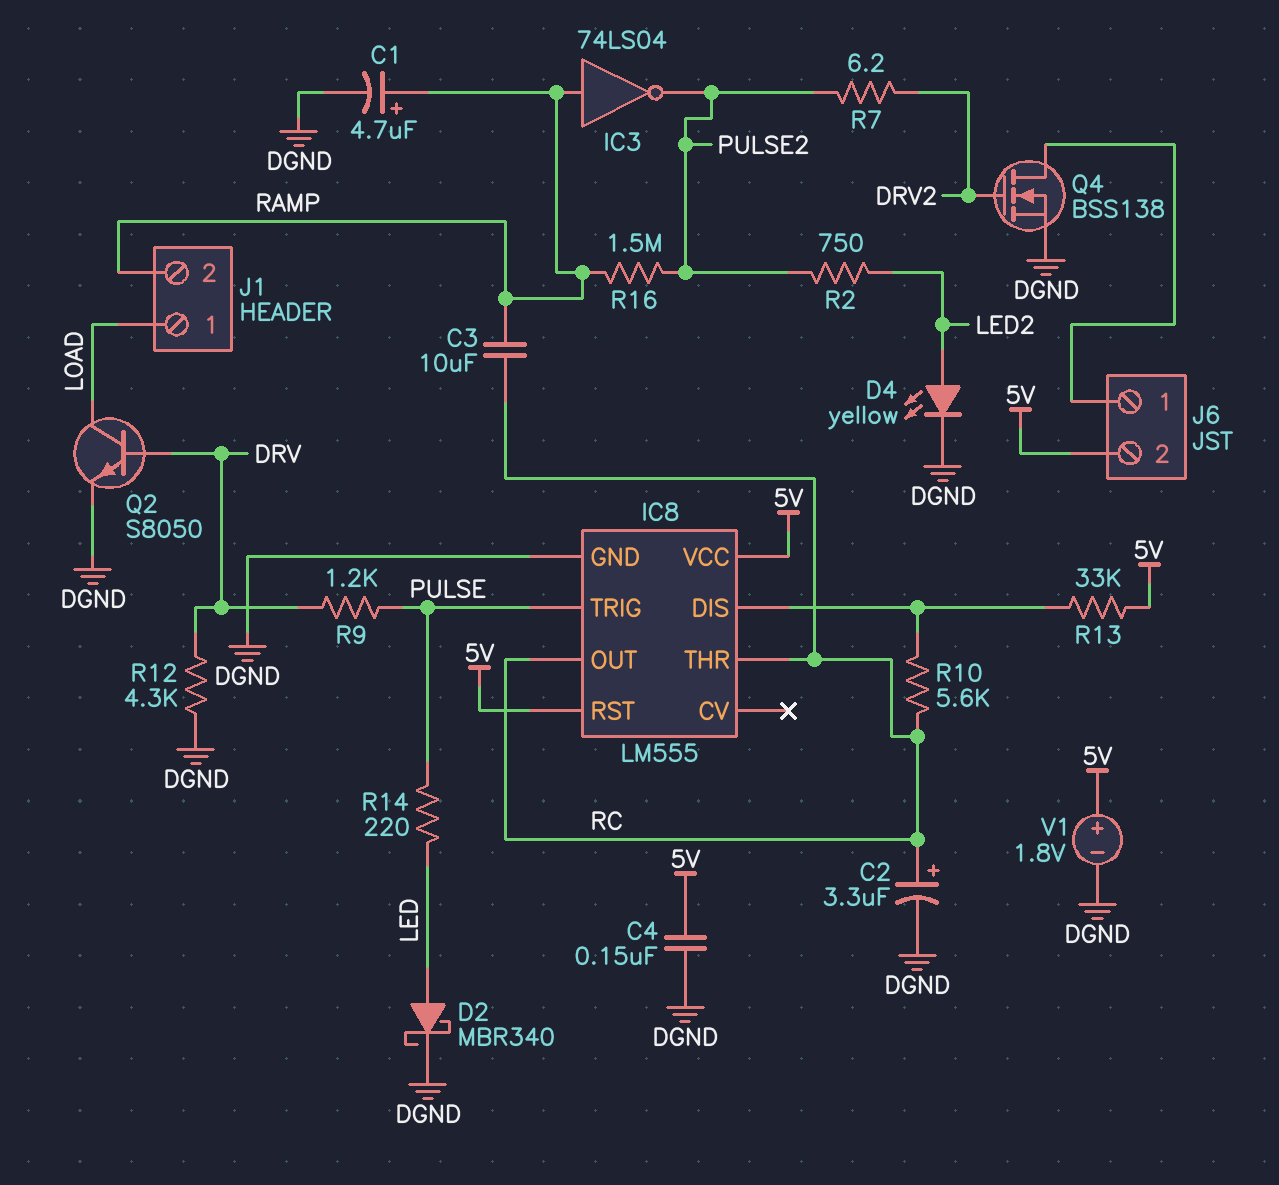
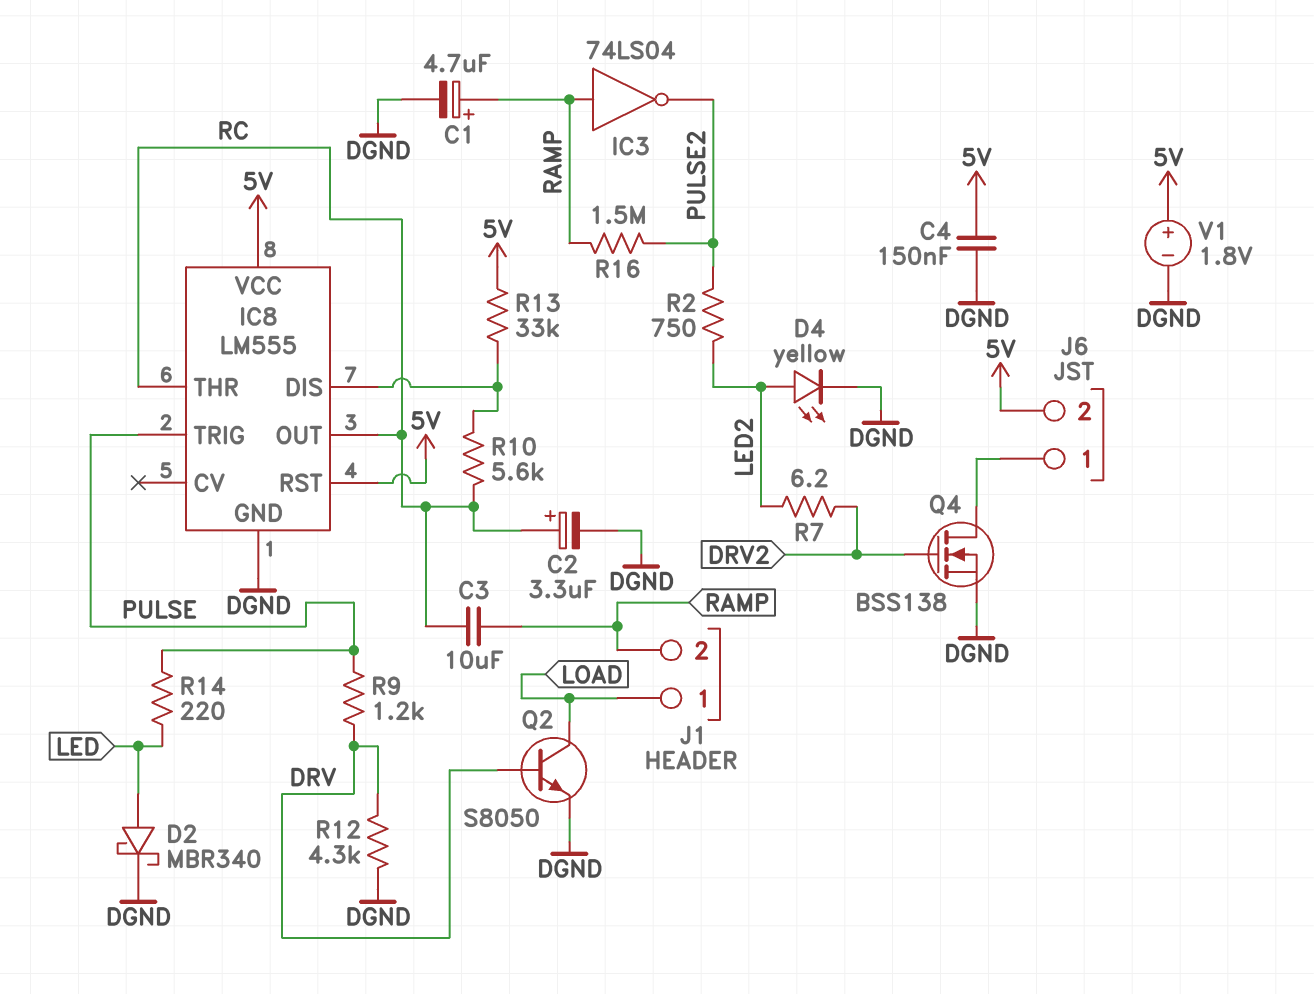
R7: 6.2 (DRV2, PULSE2) -> 6.2 (DRV2, LED2)

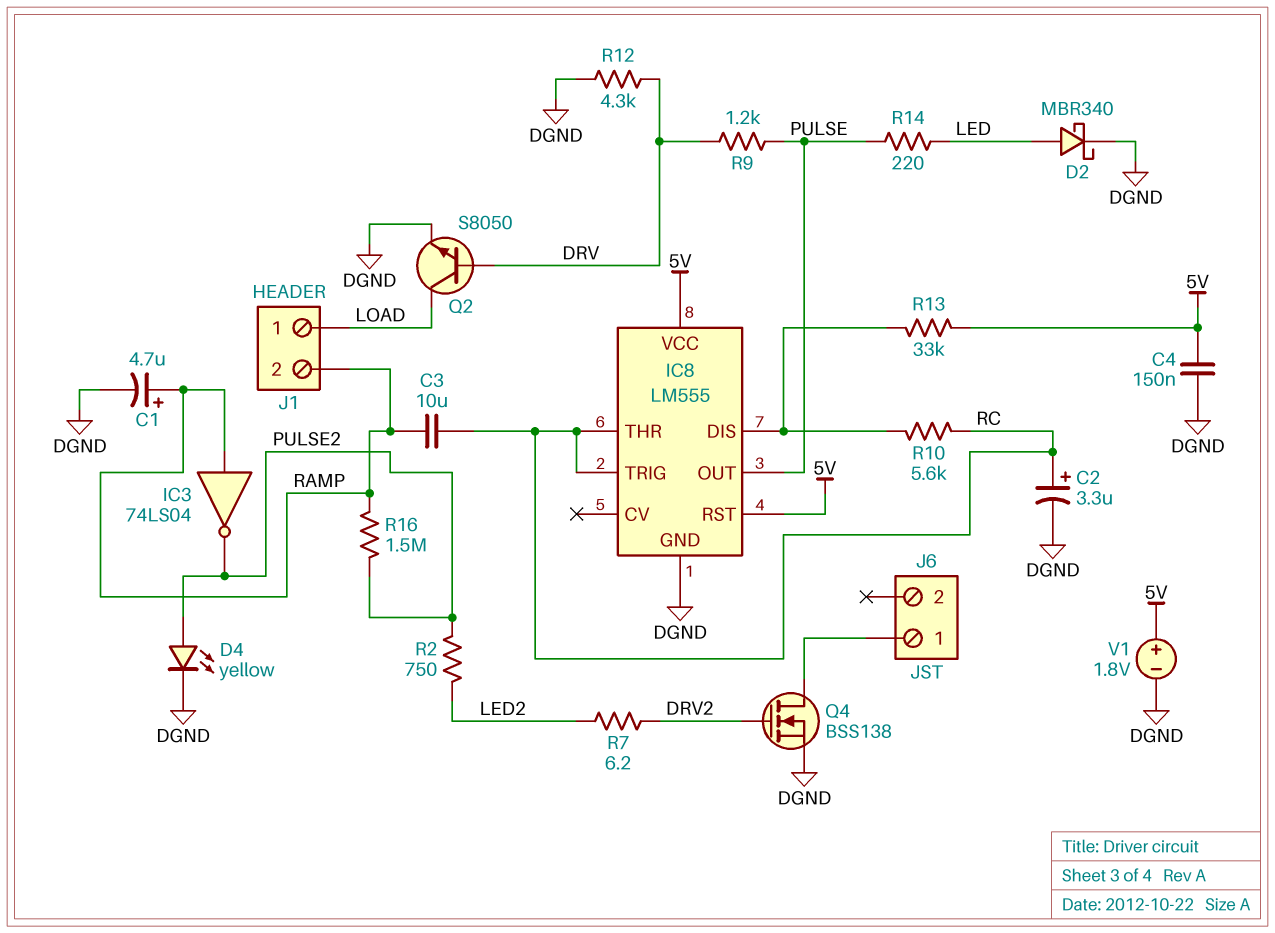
D4: LED yellow (A LED2, K DGND) -> LED yellow (A PULSE2, K DGND)
IC8 pin OUT: RC -> PULSE
IC8 pin TRIG: PULSE -> RC
J6 pin 2: 5V -> none

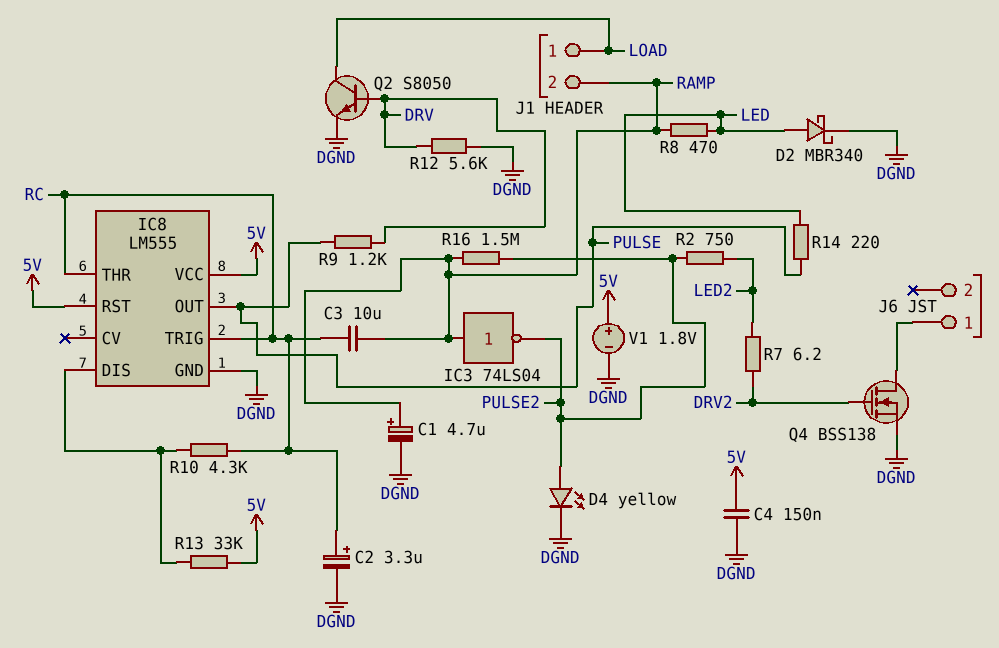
R8: none -> 470 (LED, RAMP)
R10: 5.6k (IC8/DIS, RC) -> 4.3k (IC8/DIS, RC)
R12: 4.3k (DGND, DRV) -> 5.6k (DGND, DRV)

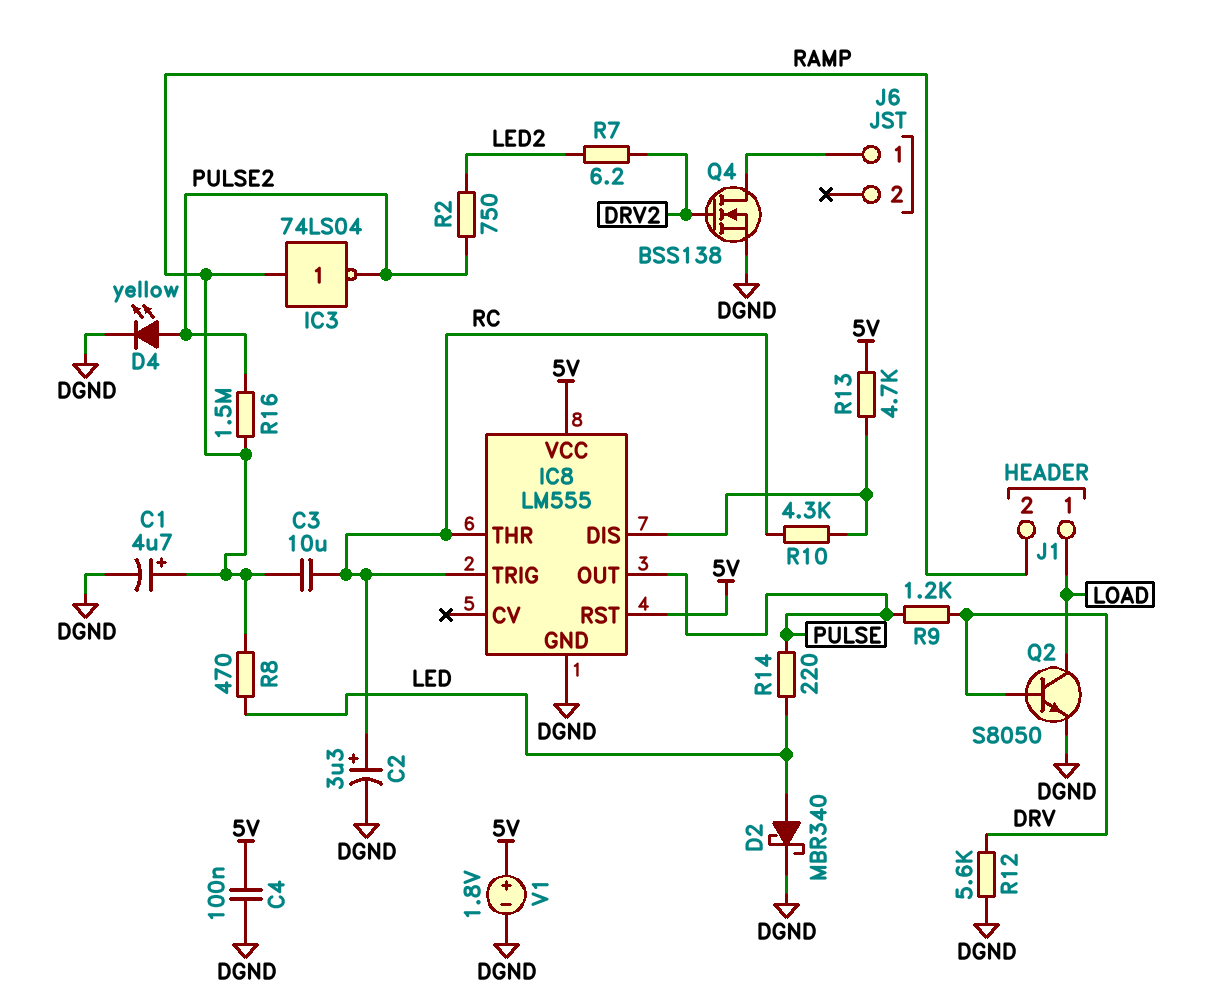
C4: 150nF (5V, DGND) -> 100nF (5V, DGND)
R13: 33k (5V, IC8/DIS) -> 4.7k (5V, IC8/DIS)

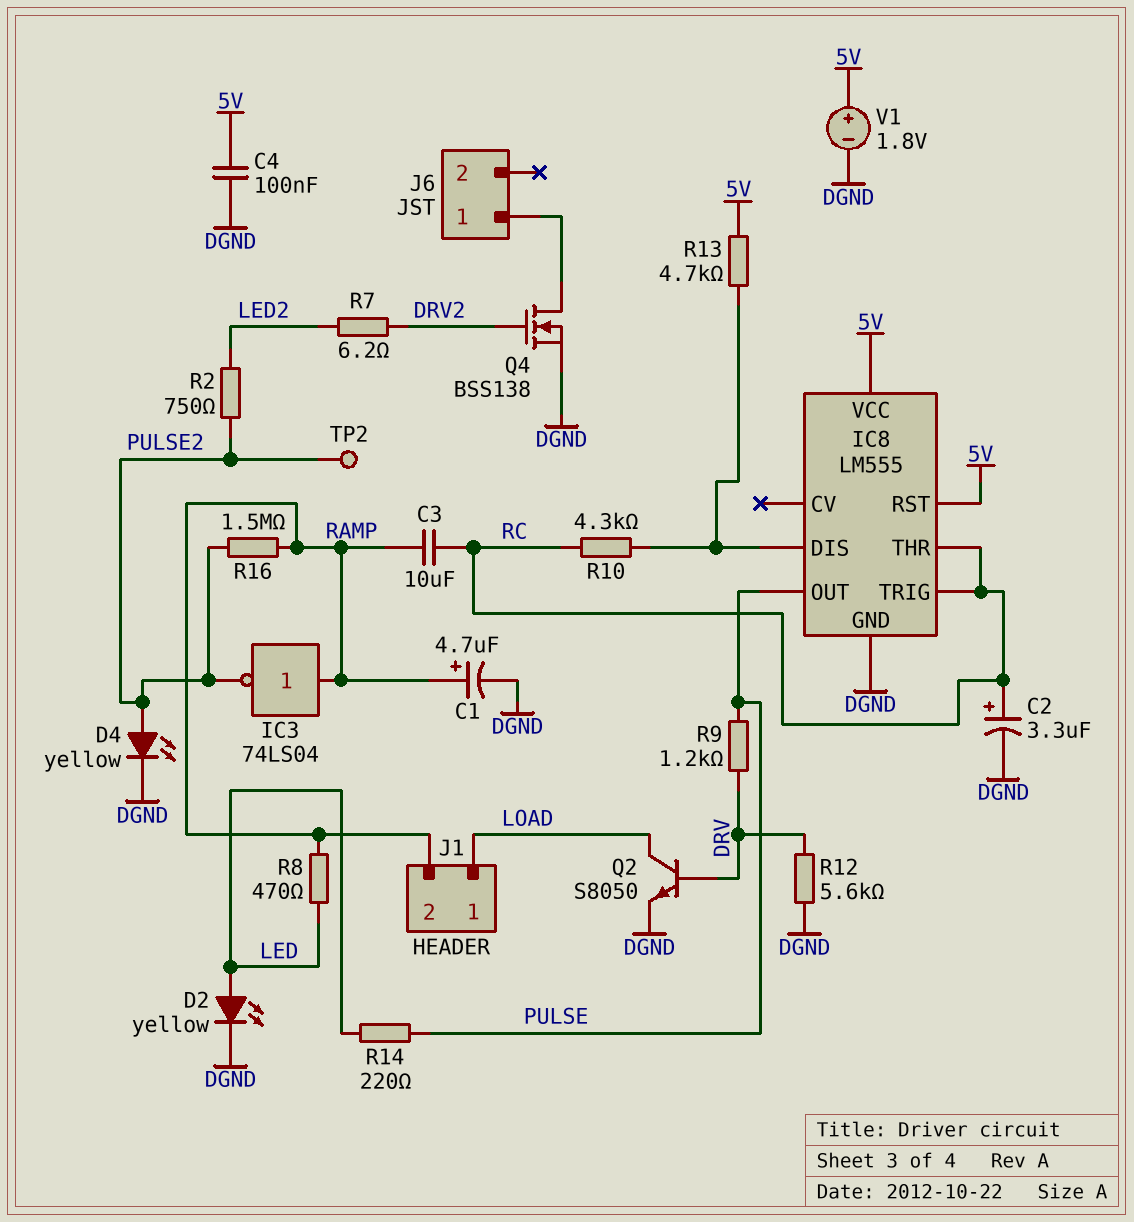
D2: schottky MBR340 (A LED, K DGND) -> LED yellow (A LED, K DGND)
TP2: none -> test point (PULSE2)

